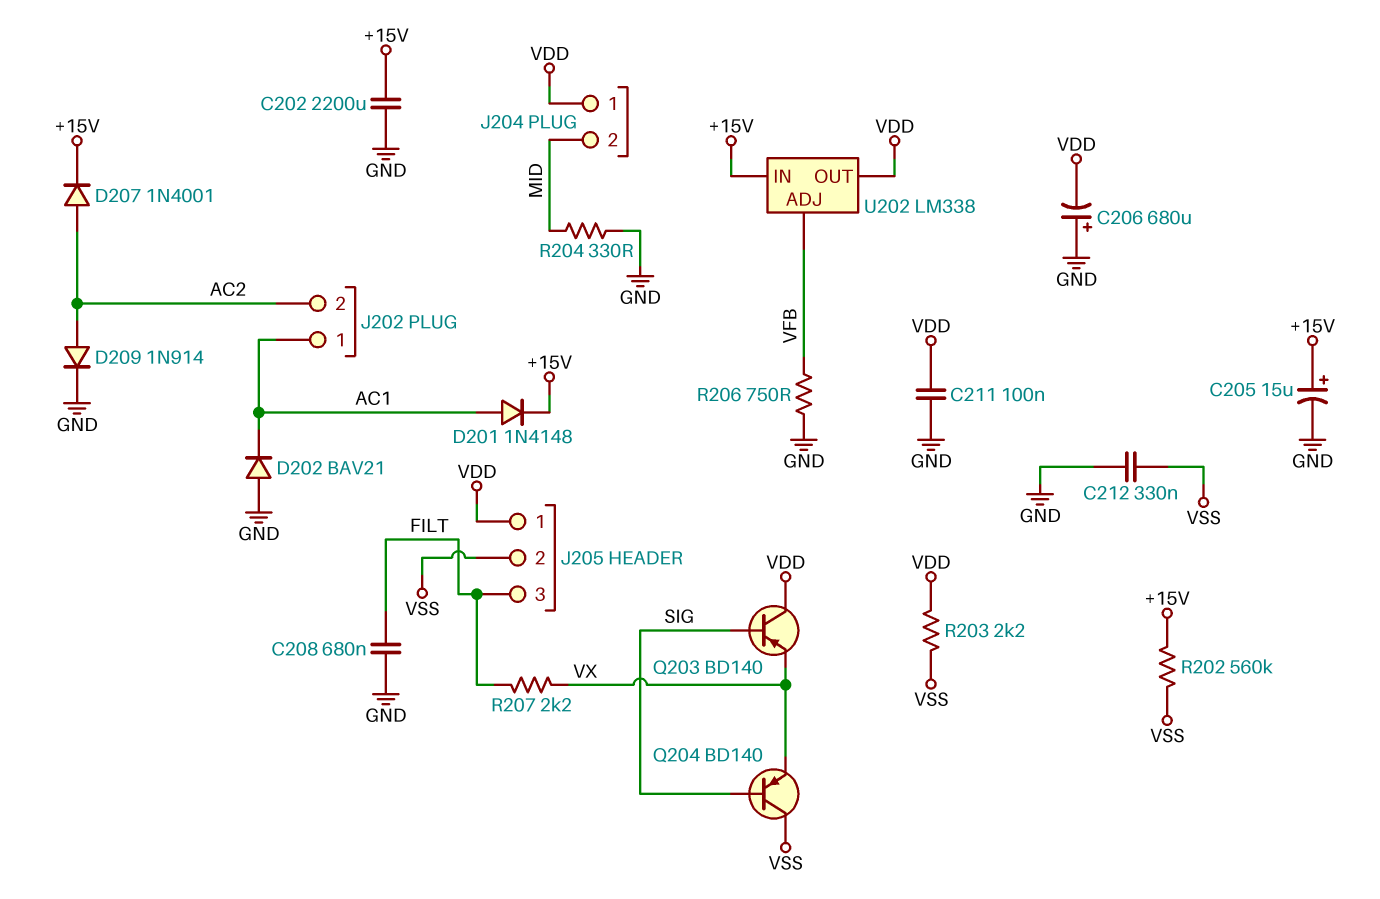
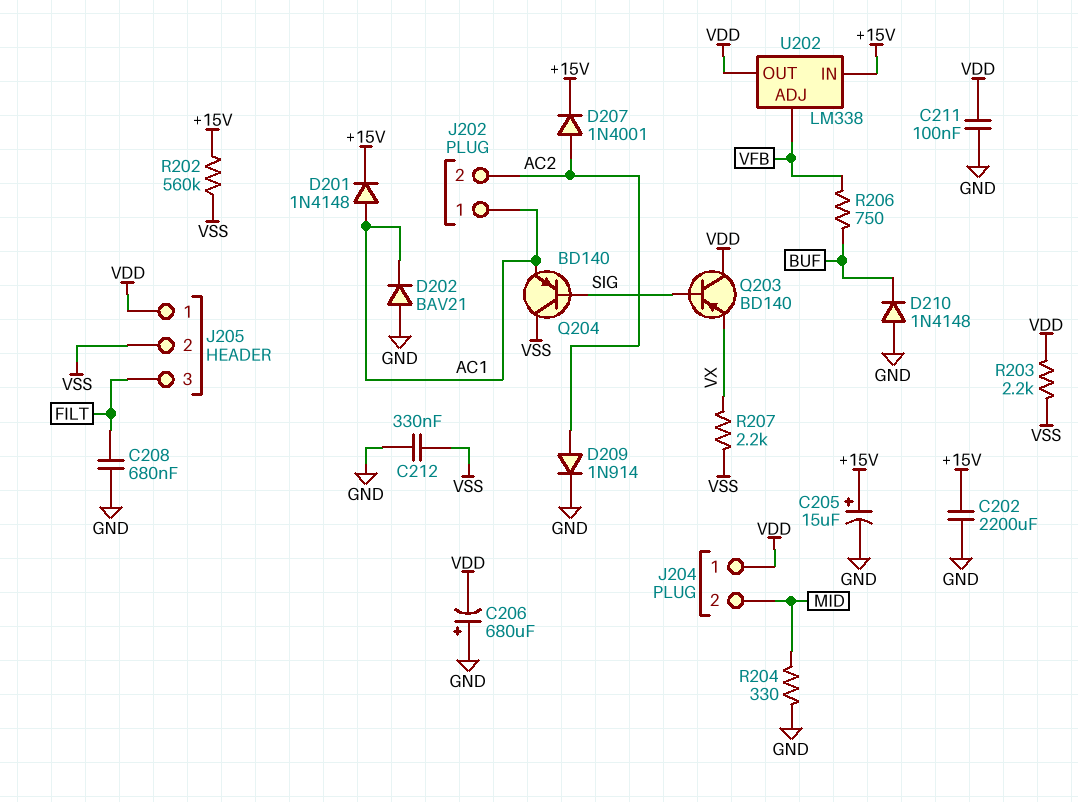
D210: none -> diode 1N4148 (A GND, K BUF)
Q204: PNP BD140 (B SIG, C VSS, E VX) -> PNP BD140 (B SIG, C VSS, E AC1)
R206: 750 (GND, VFB) -> 750 (BUF, VFB)
R207: 2.2k (FILT, VX) -> 2.2k (VSS, VX)

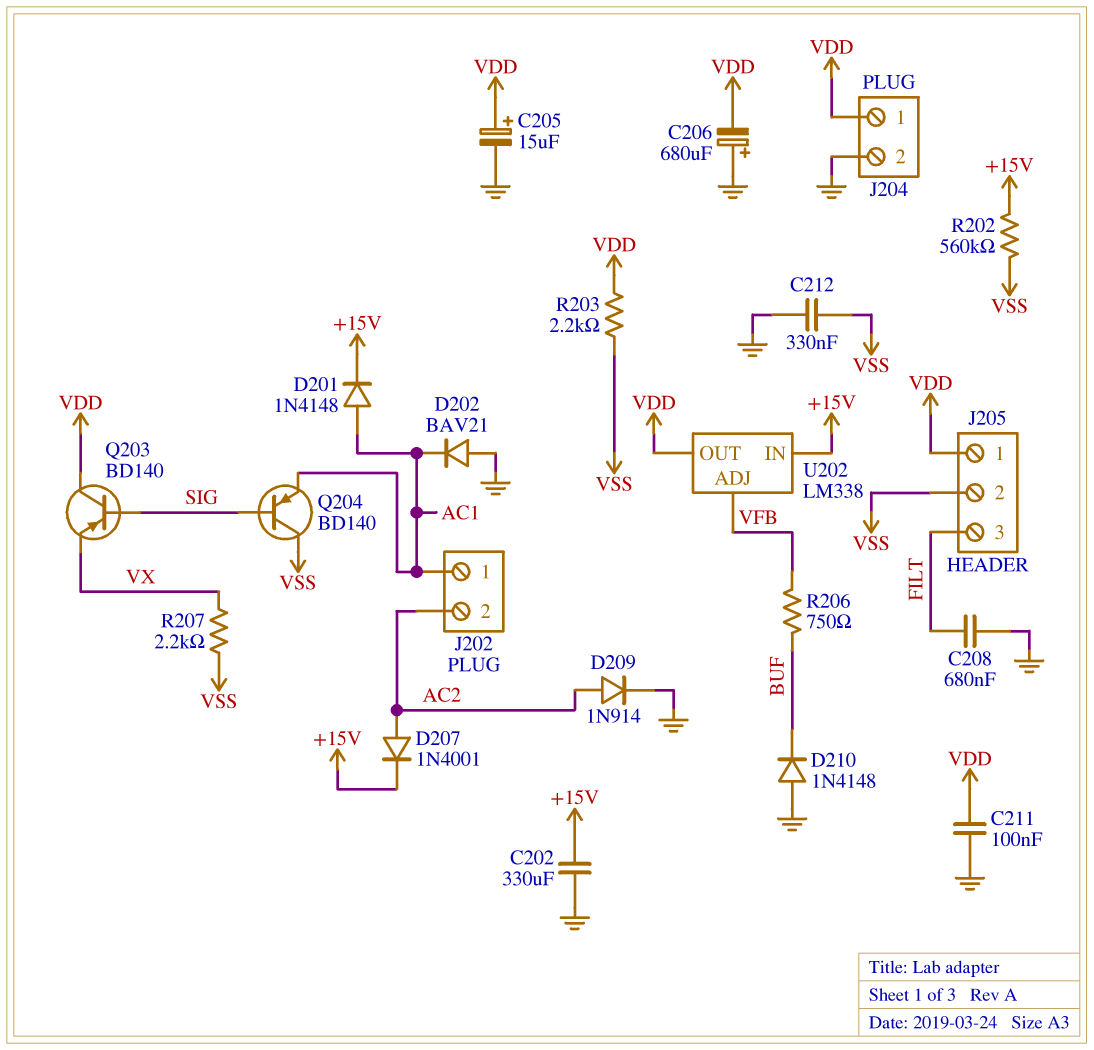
C202: 2200uF (+15V, GND) -> 330uF (+15V, GND)
C205: 15uF (plus +15V, minus GND) -> 15uF (plus VDD, minus GND)
J204 pin 2: MID -> GND
R204: 330 (GND, MID) -> none

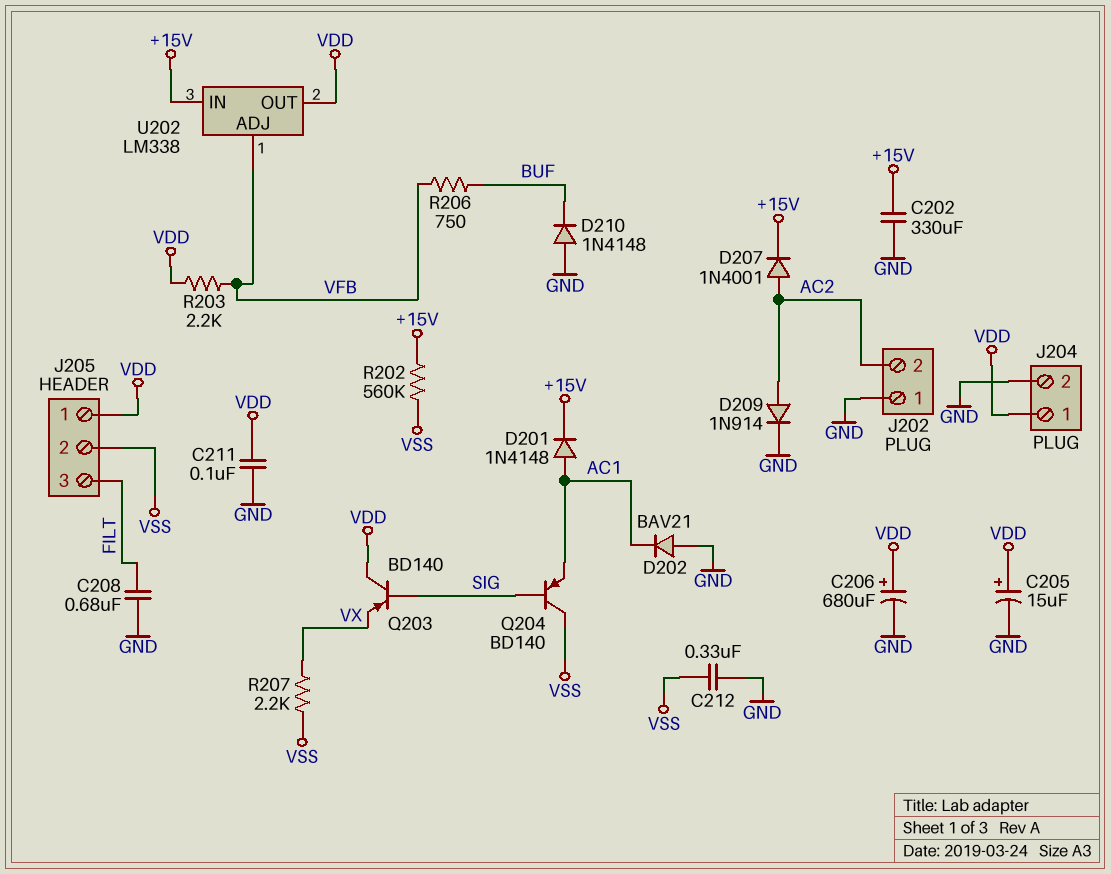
C206: 680uF (plus GND, minus VDD) -> 680uF (plus VDD, minus GND)
J202 pin 1: AC1 -> GND
R203: 2.2k (VDD, VSS) -> 2.2k (VDD, VFB)

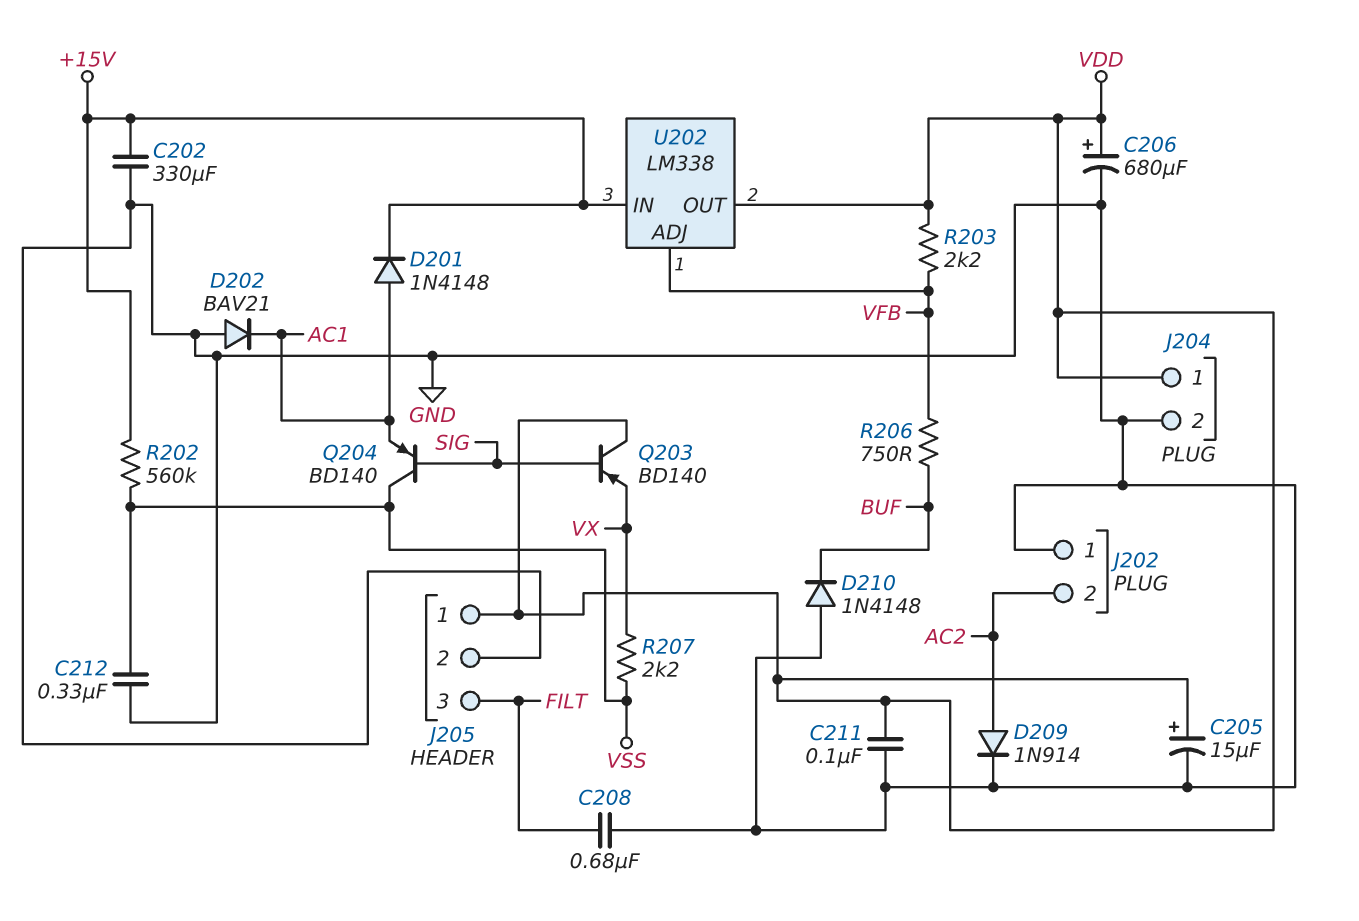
D207: diode 1N4001 (A AC2, K +15V) -> none
J205 pin 2: VSS -> GND

